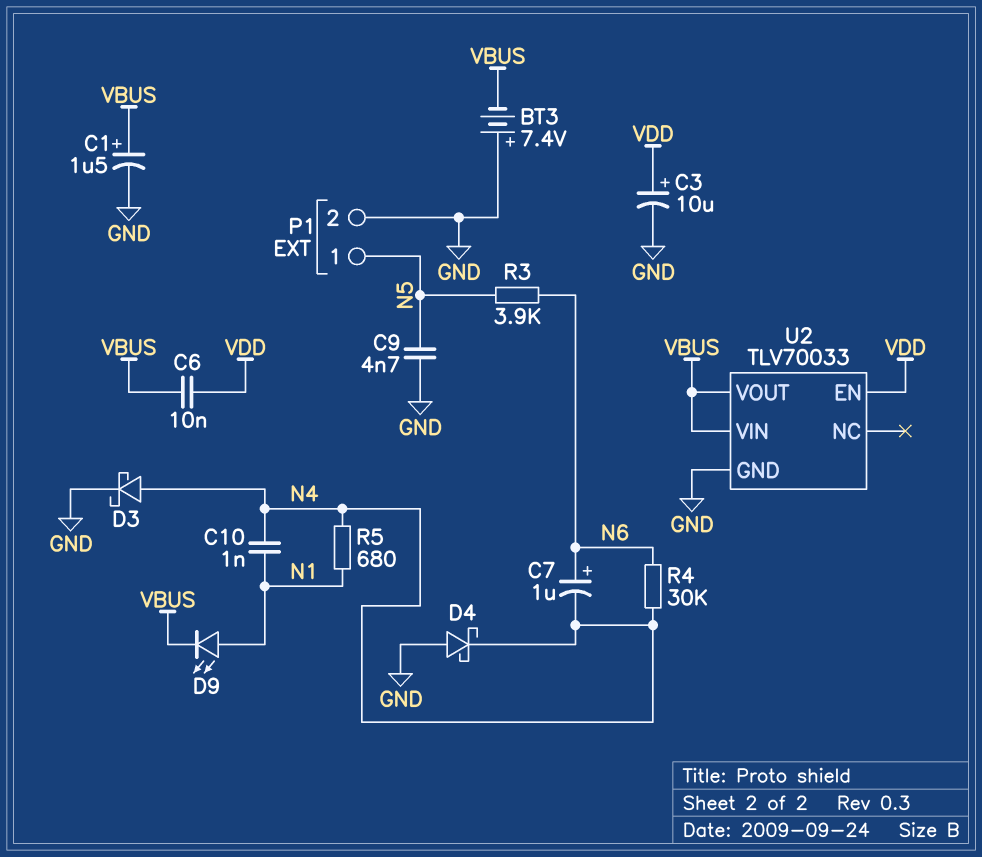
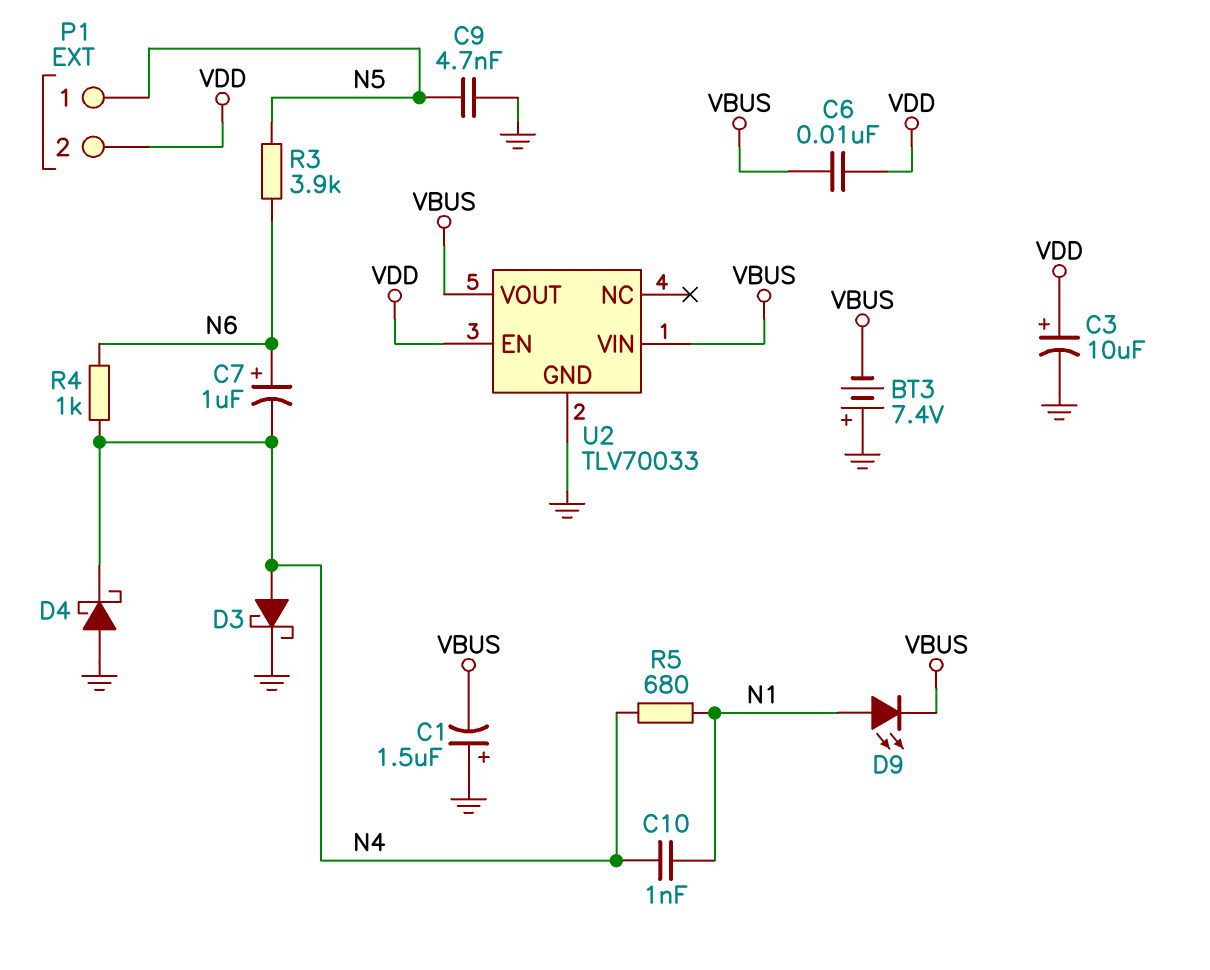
C1: 1.5uF (plus VBUS, minus GND) -> 1.5uF (plus GND, minus VBUS)
P1 pin 2: GND -> VDD
R4: 30k (N4, N6) -> 1k (N4, N6)

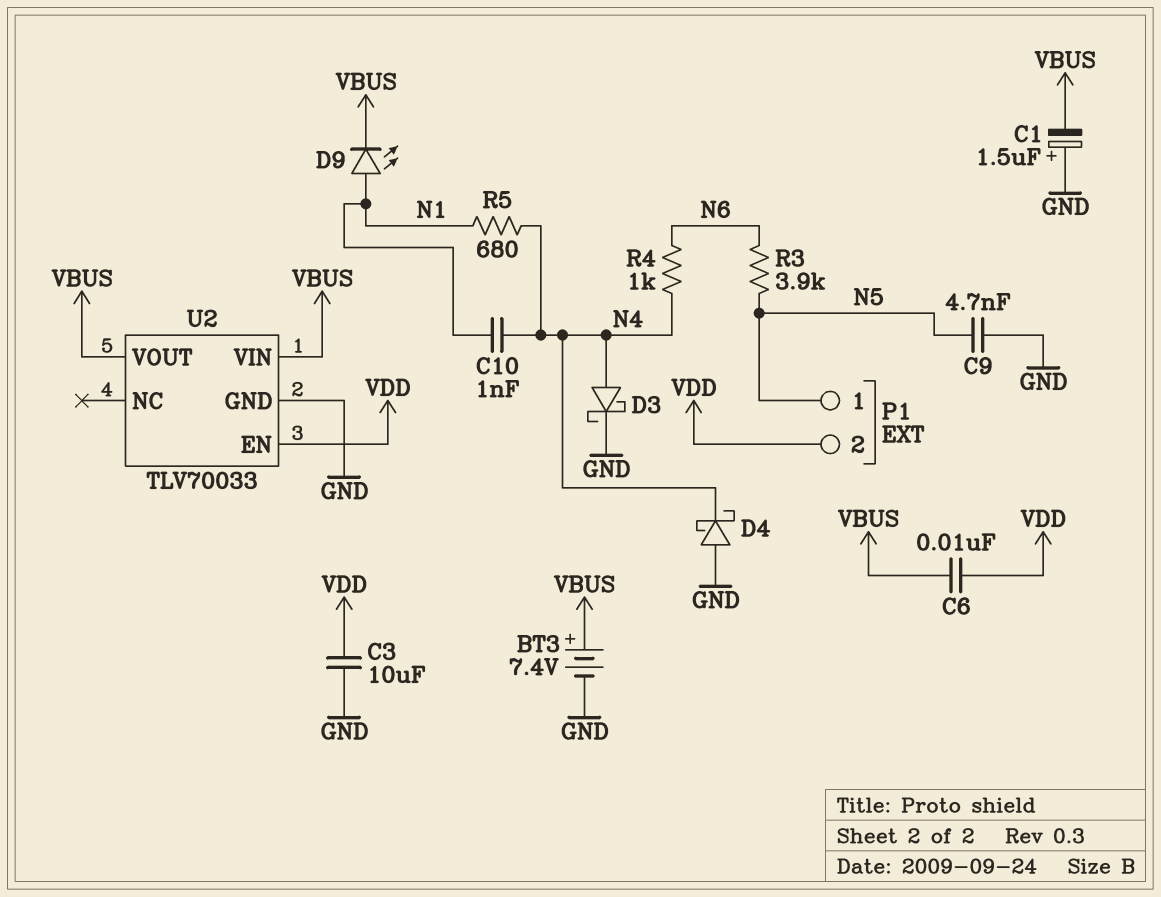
BT3: 7.4V (plus GND, minus VBUS) -> 7.4V (plus VBUS, minus GND)
C3: 10uF (plus VDD, minus GND) -> 10uF (GND, VDD)
C7: 1uF (plus N6, minus N4) -> none

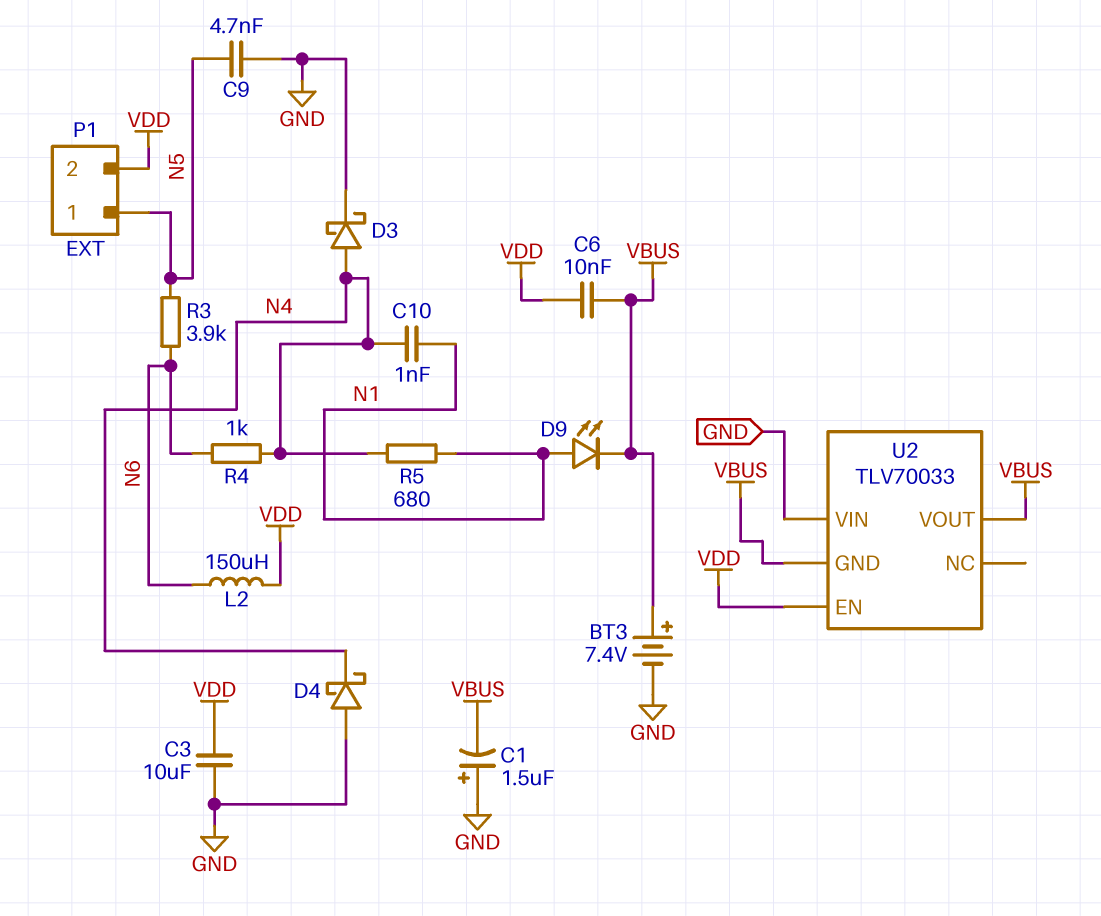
L2: none -> 150uH (N6, VDD)
U2 pin GND: GND -> VBUS
U2 pin VIN: VBUS -> GND

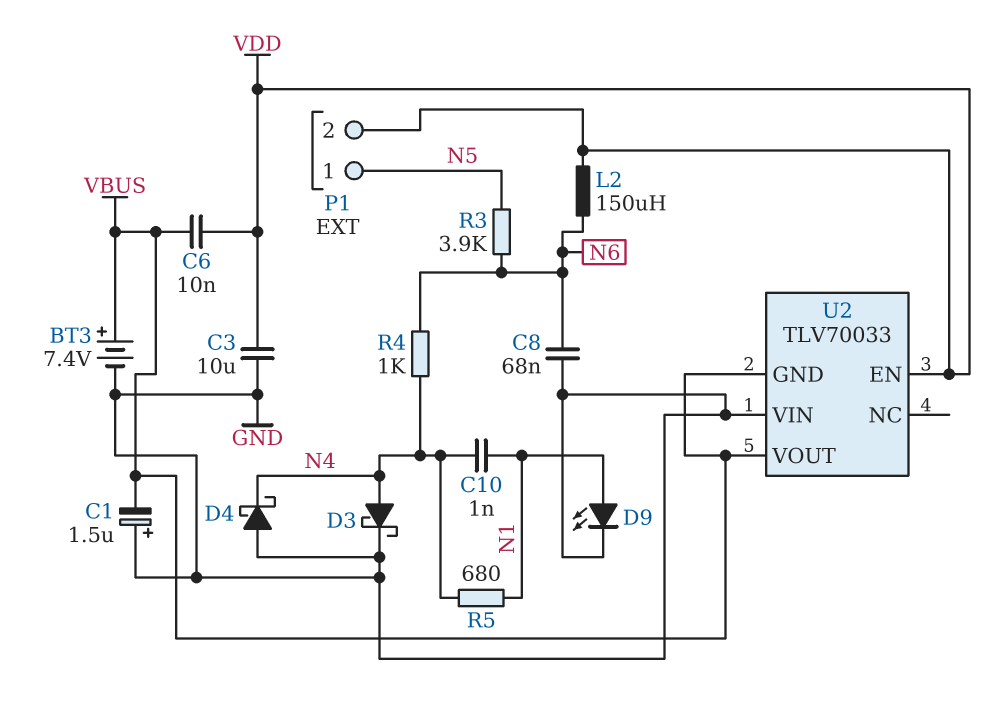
C8: none -> 68nF (GND, N6)
C9: 4.7nF (GND, N5) -> none
D9: LED (A N1, K VBUS) -> LED (A N1, K GND)

